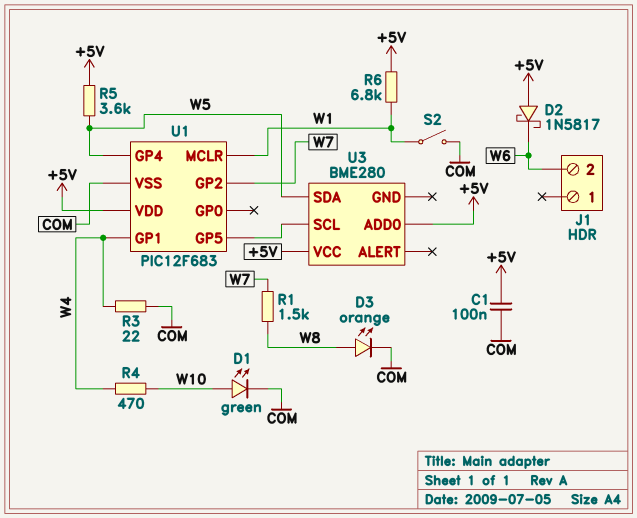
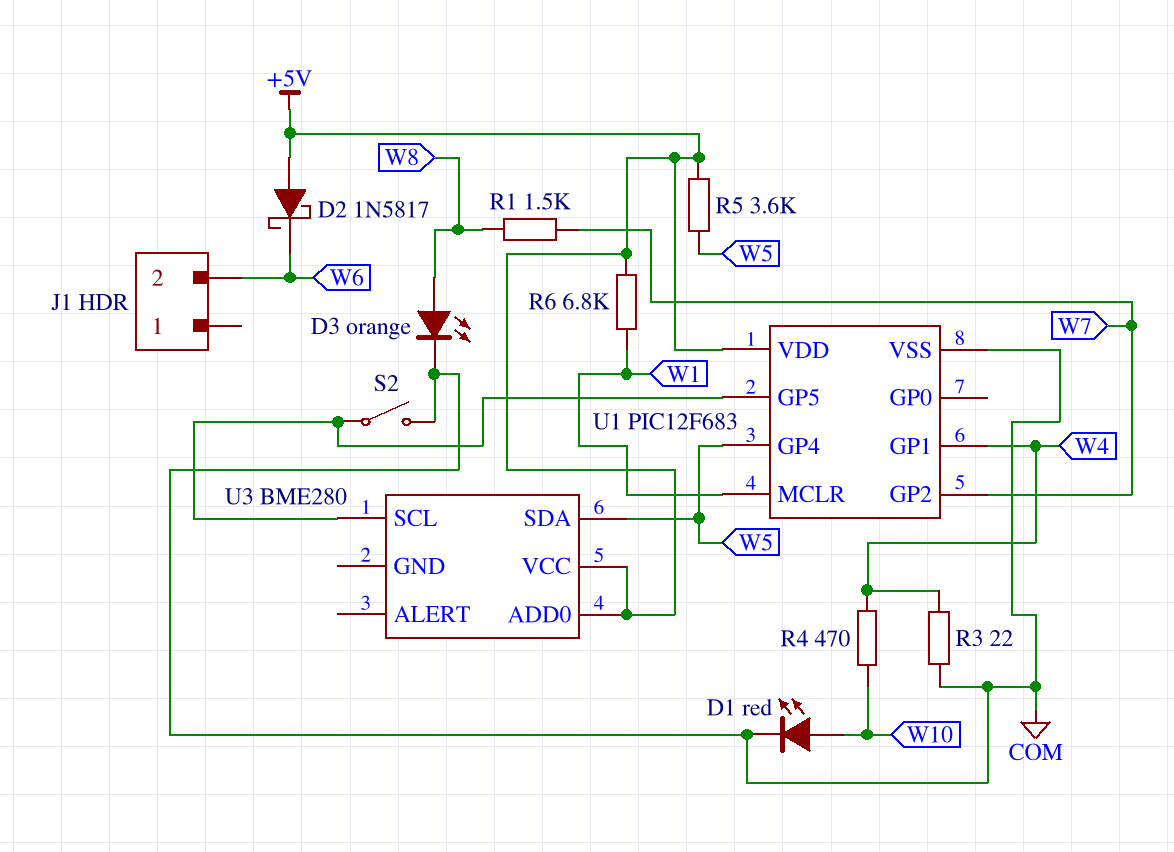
C1: 100nF (+5V, COM) -> none
D1: LED green (A W10, K COM) -> LED red (A W10, K COM)
S2: switch (COM, W1) -> switch (COM, U1/GP5)

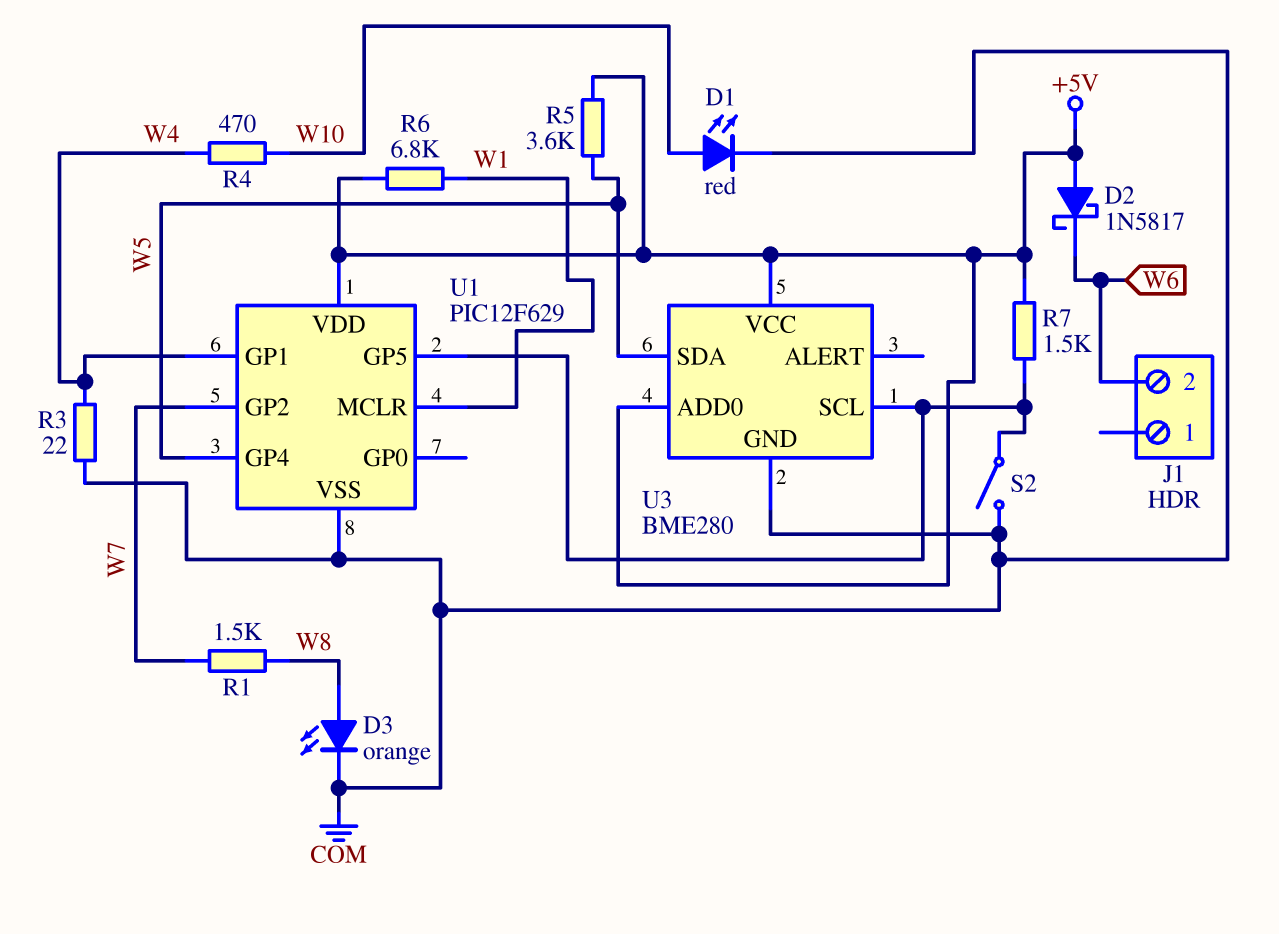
R7: none -> 1.5k (+5V, U1/GP5)
U1: PIC12F683 -> PIC12F629
U3 pin GND: none -> COM

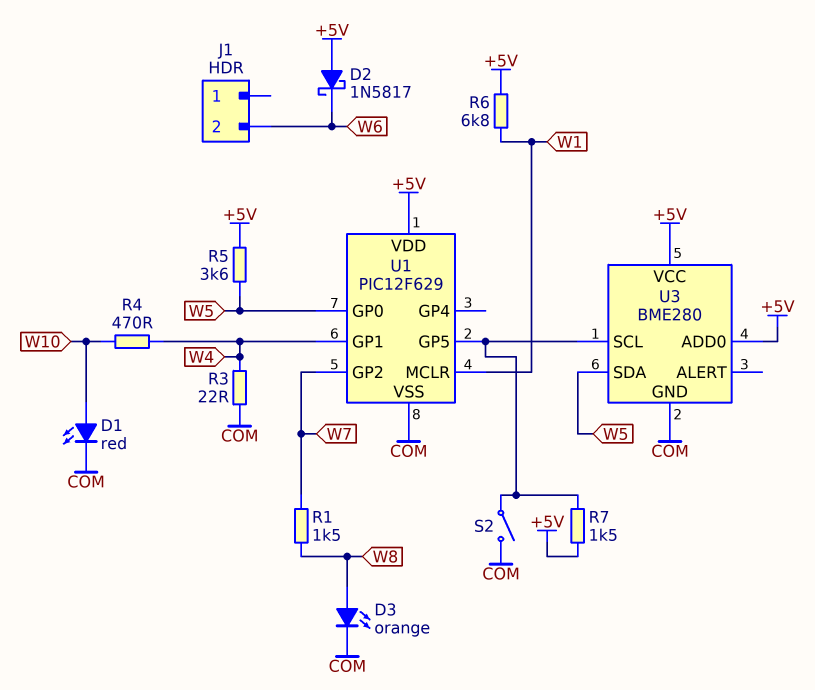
U1 pin GP0: none -> W5
U1 pin GP4: W5 -> none

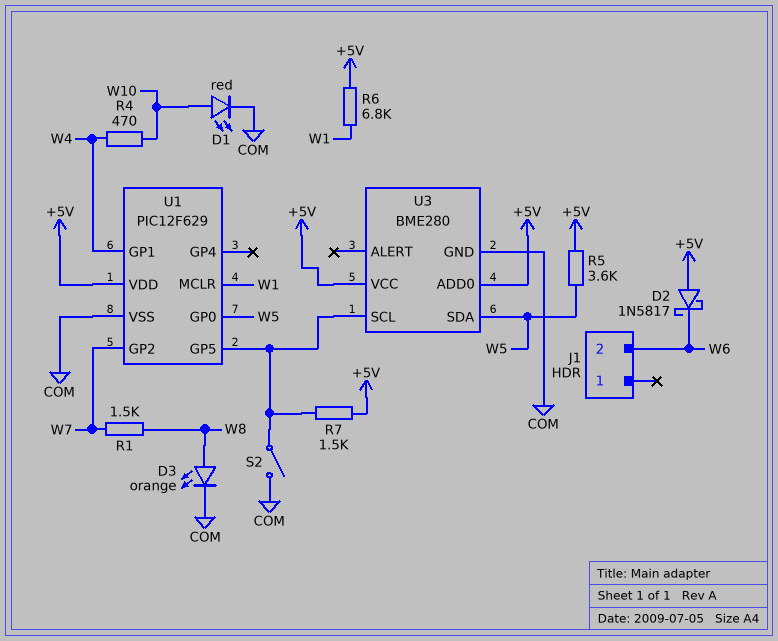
R3: 22 (COM, W4) -> none

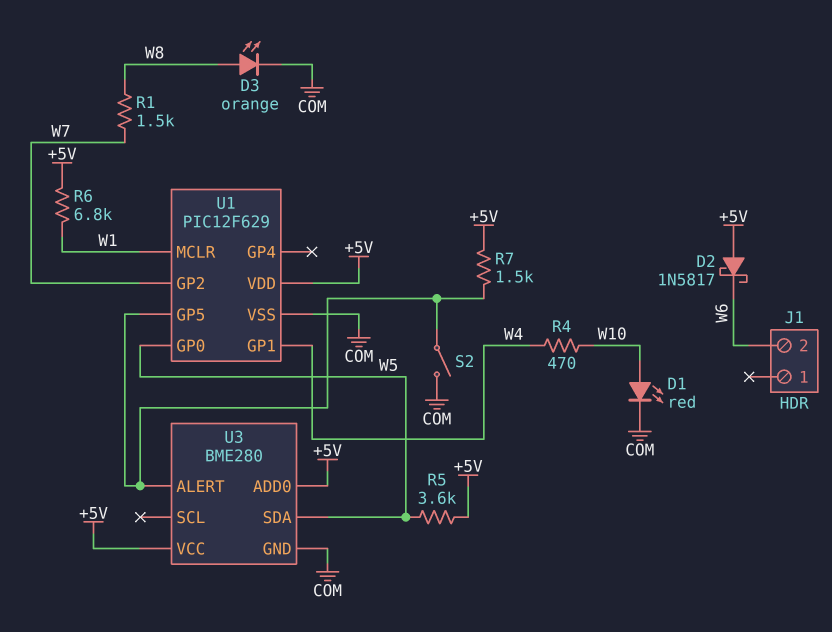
U3 pin ALERT: none -> U1/GP5
U3 pin SCL: U1/GP5 -> none

